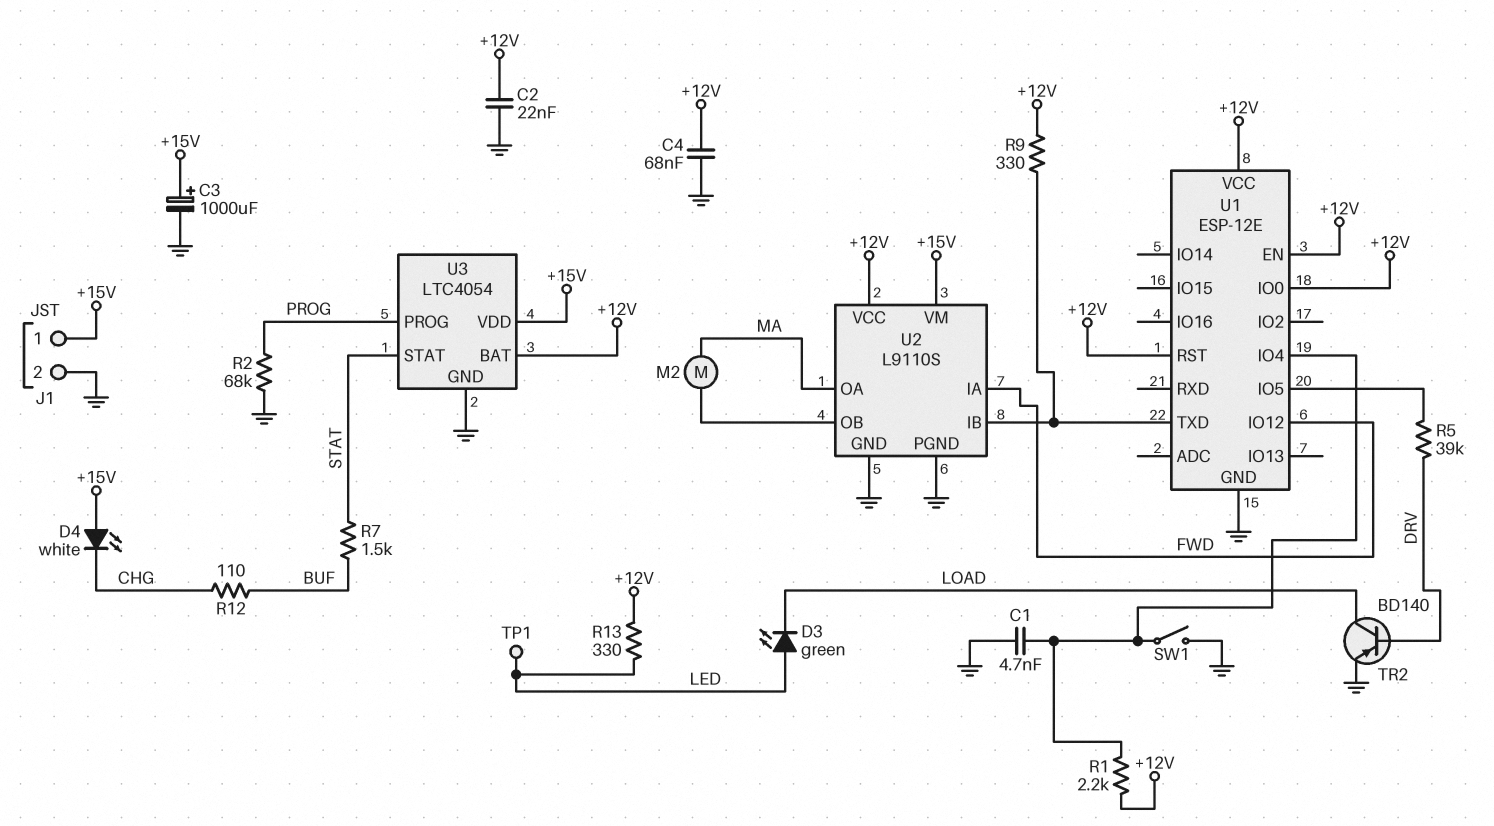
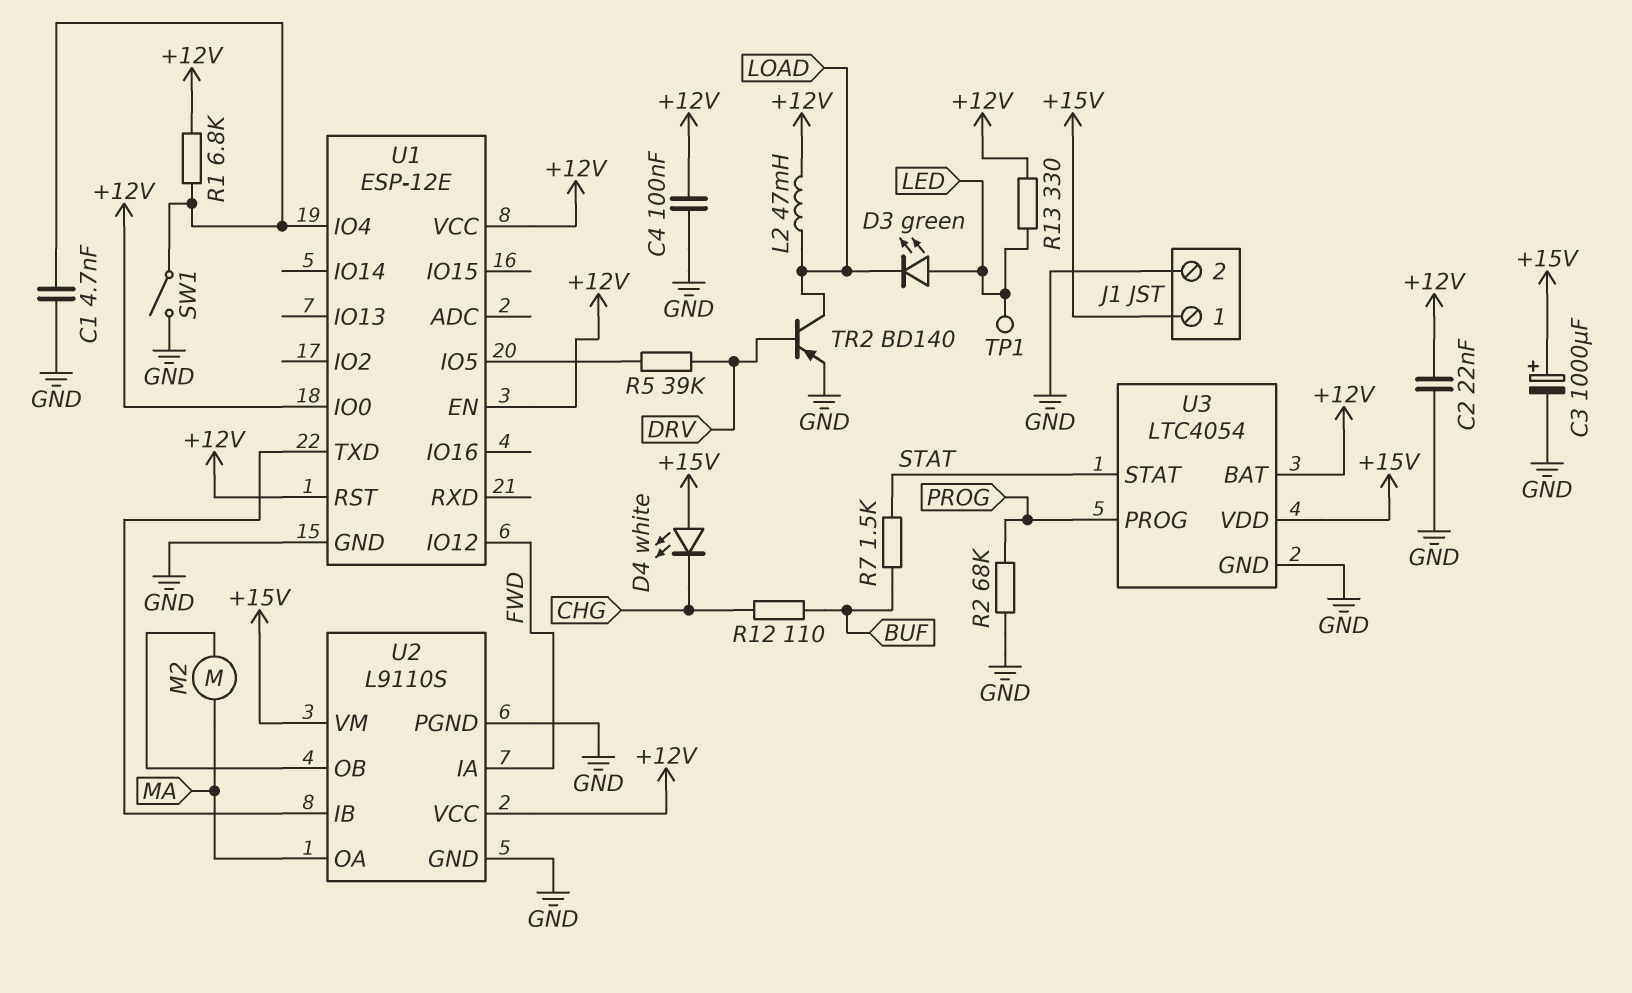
C4: 68nF (+12V, GND) -> 100nF (+12V, GND)
L2: none -> 47mH (+12V, LOAD)
R1: 2.2k (+12V, U1/IO4) -> 6.8k (+12V, U1/IO4)
R9: 330 (+12V, U1/TXD) -> none

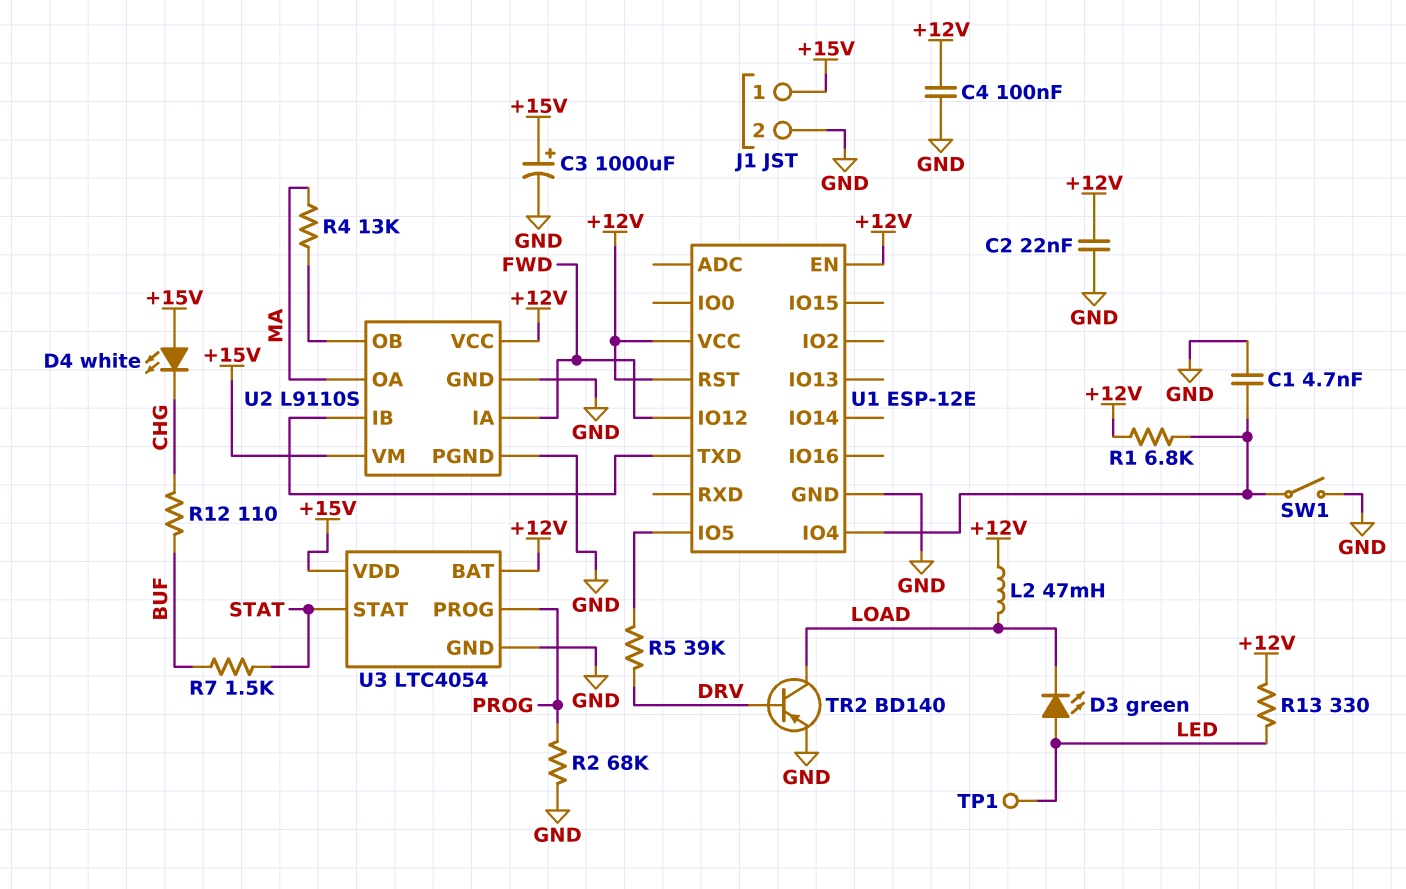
M2: motor (MA, U2/OB) -> none
R4: none -> 13k (MA, U2/OB)
U1 pin IO0: +12V -> none

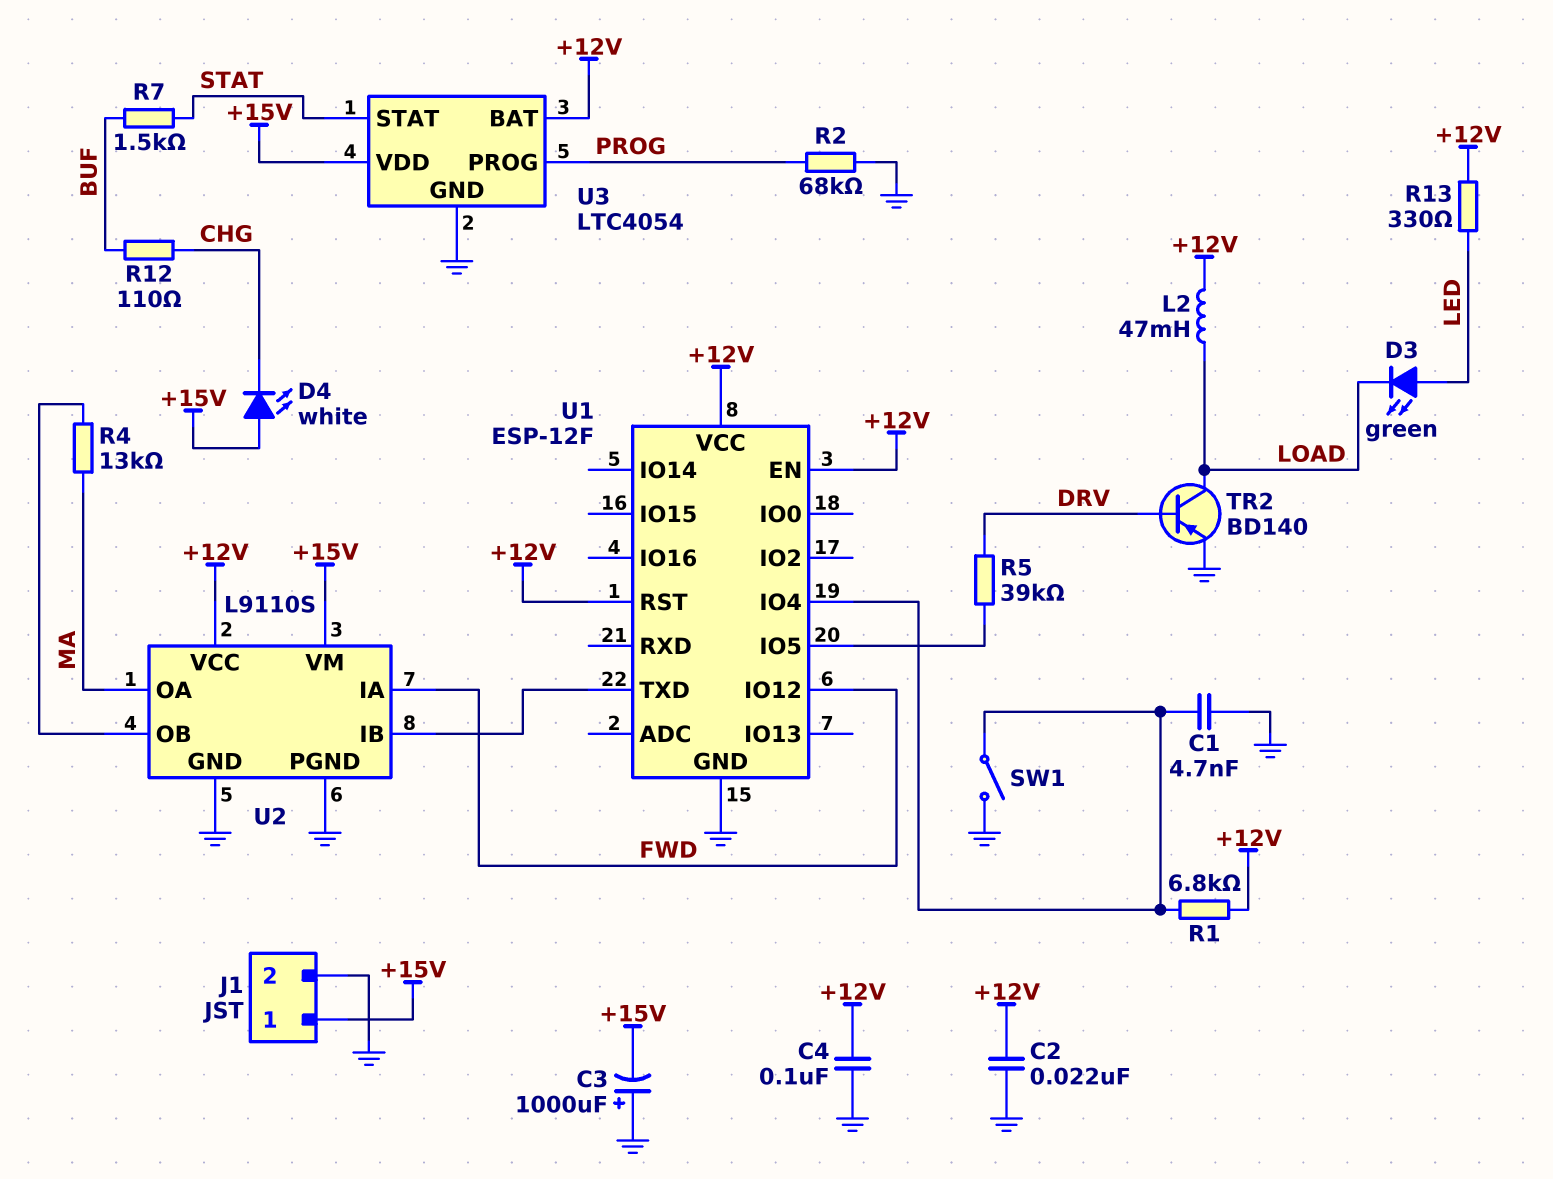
C3: 1000uF (plus +15V, minus GND) -> 1000uF (plus GND, minus +15V)
TP1: test point (LED) -> none
U1: ESP-12E -> ESP-12F

